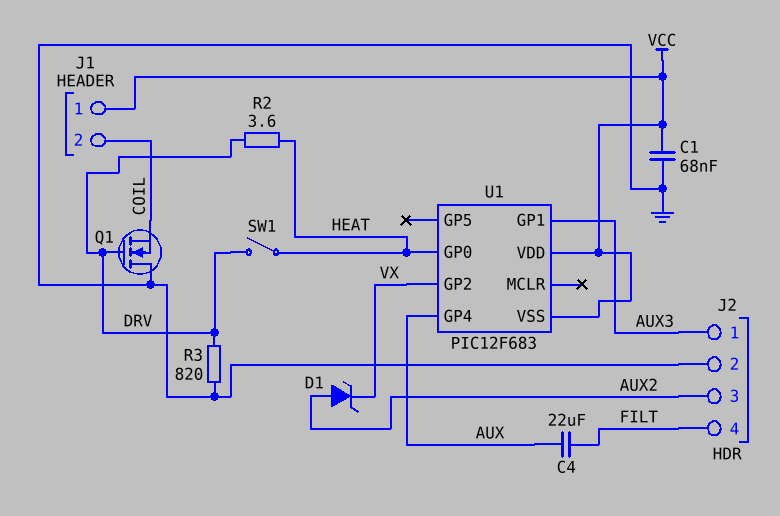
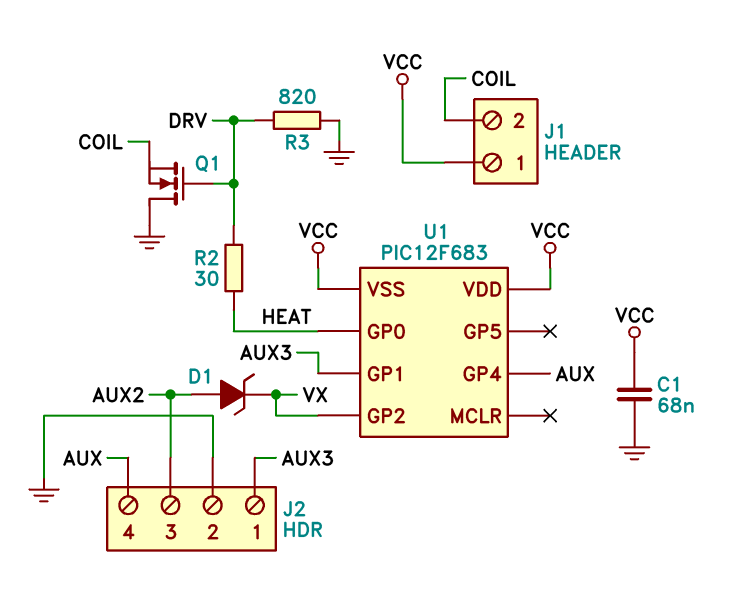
C4: 22uF (AUX, FILT) -> none
J2 pin 4: FILT -> AUX
R2: 3.6 (DRV, HEAT) -> 30 (DRV, HEAT)
SW1: switch (DRV, HEAT) -> none

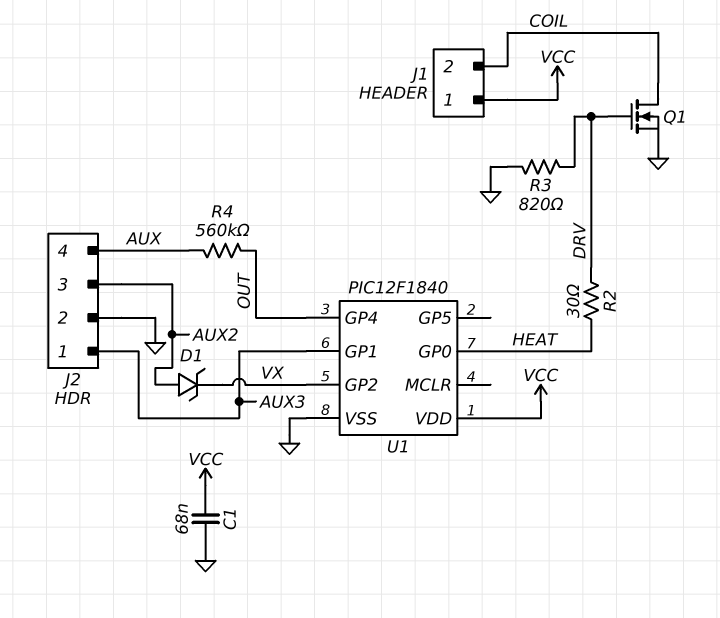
Q1: NMOS (G DRV, D GND, S COIL) -> NMOS (G DRV, D COIL, S GND)
R4: none -> 560k (AUX, OUT)
U1: PIC12F683 -> PIC12F1840
U1 pin GP4: AUX -> OUT
U1 pin VSS: VCC -> GND

